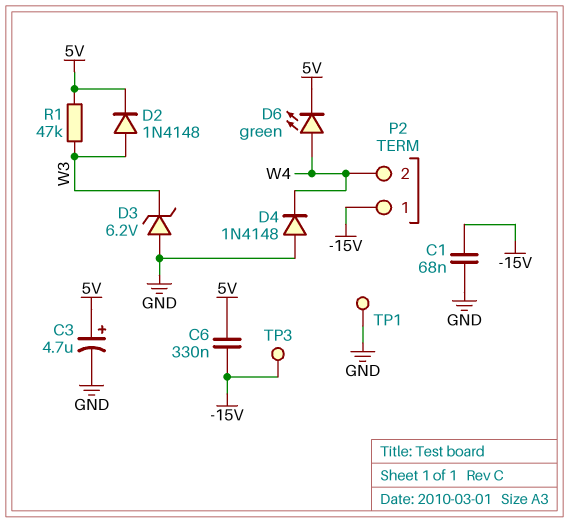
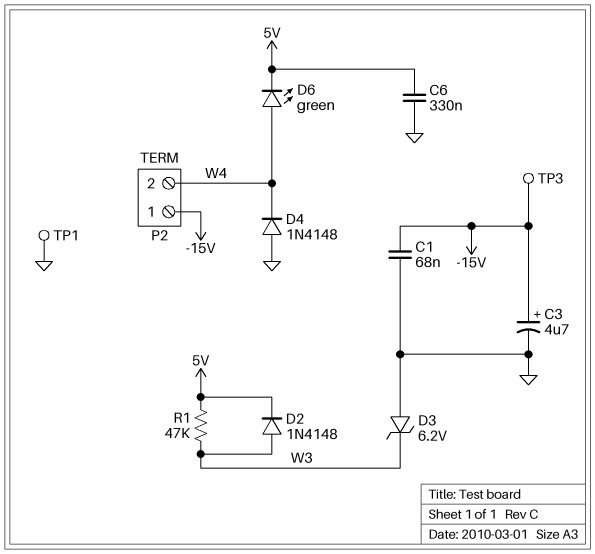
C3: 4.7uF (plus 5V, minus GND) -> 4.7uF (plus -15V, minus GND)
C6: 330nF (-15V, 5V) -> 330nF (5V, GND)

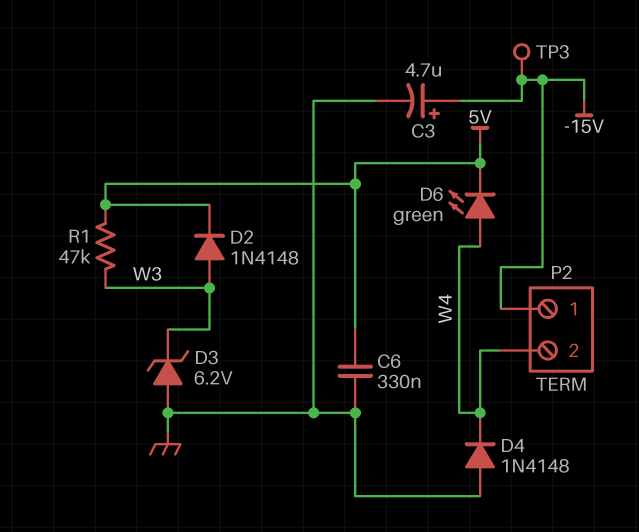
C1: 68nF (-15V, GND) -> none
TP1: test point (GND) -> none

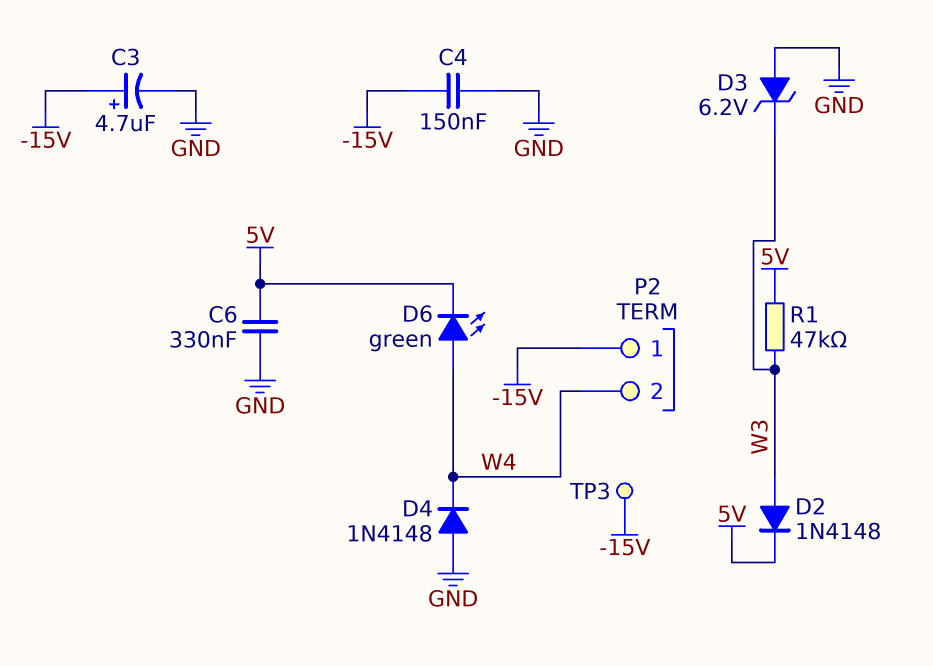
C4: none -> 150nF (-15V, GND)

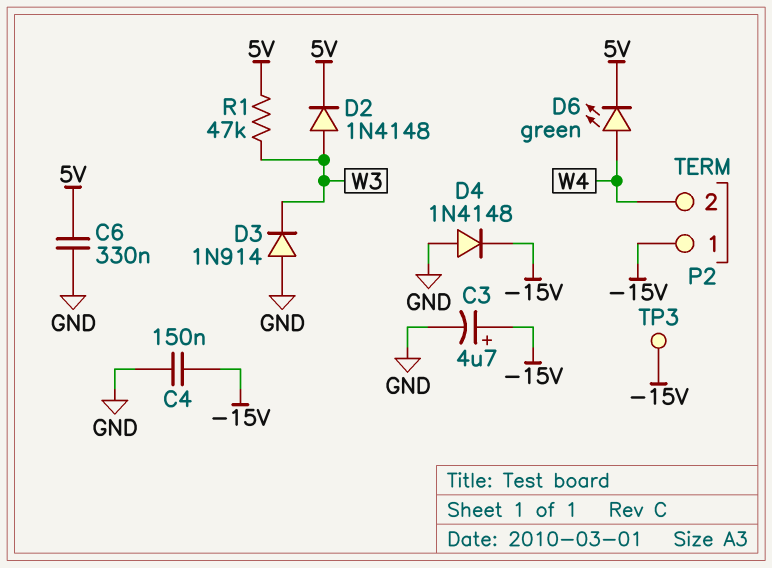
D3: zener 6.2V (A GND, K W3) -> diode 1N914 (A GND, K W3)
D4: diode 1N4148 (A GND, K W4) -> diode 1N4148 (A GND, K -15V)

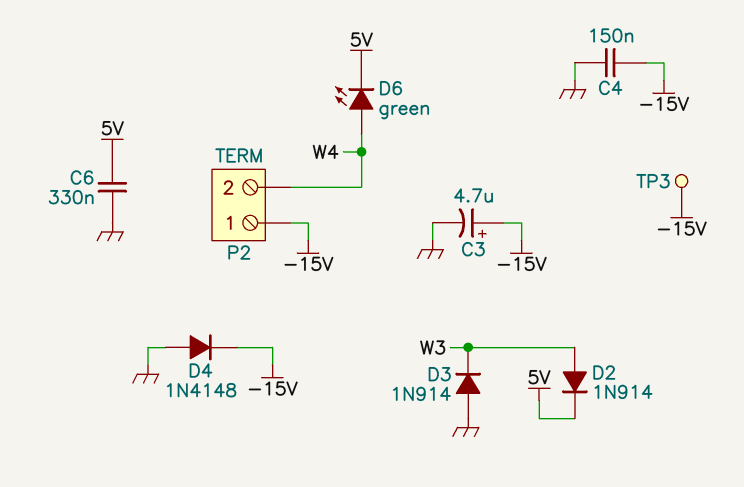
D2: diode 1N4148 (A W3, K 5V) -> diode 1N914 (A W3, K 5V)
R1: 47k (5V, W3) -> none

